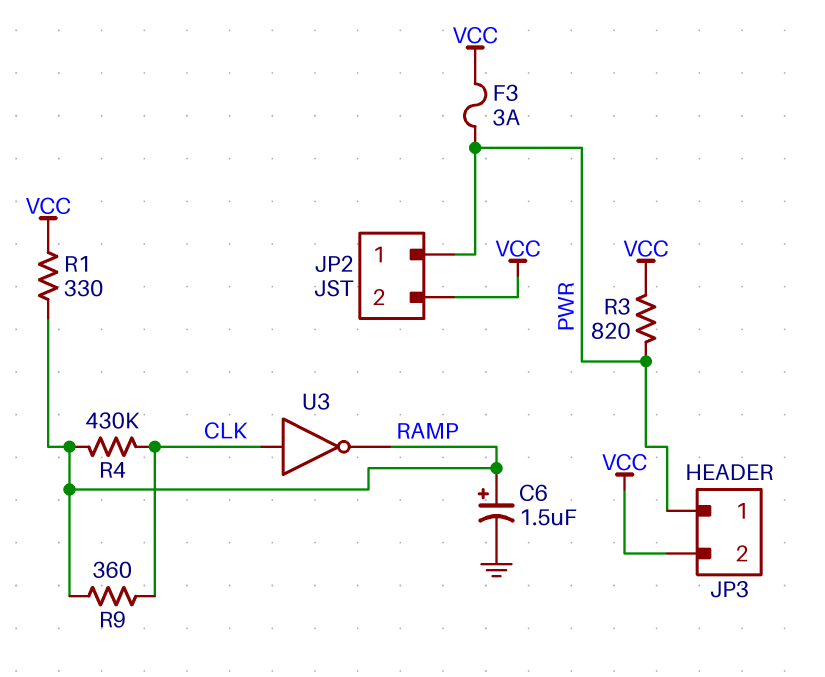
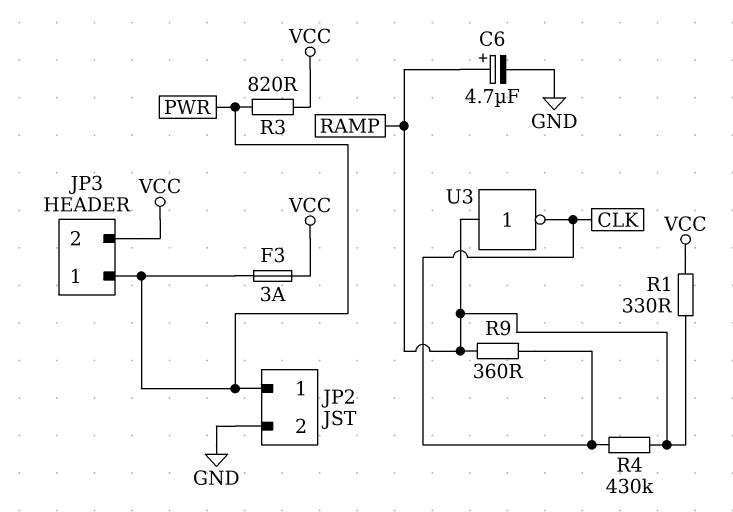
C6: 1.5uF (plus RAMP, minus GND) -> 4.7uF (plus RAMP, minus GND)
JP2 pin 2: VCC -> GND
U3: NOT (in CLK, out RAMP) -> NOT (in RAMP, out CLK)

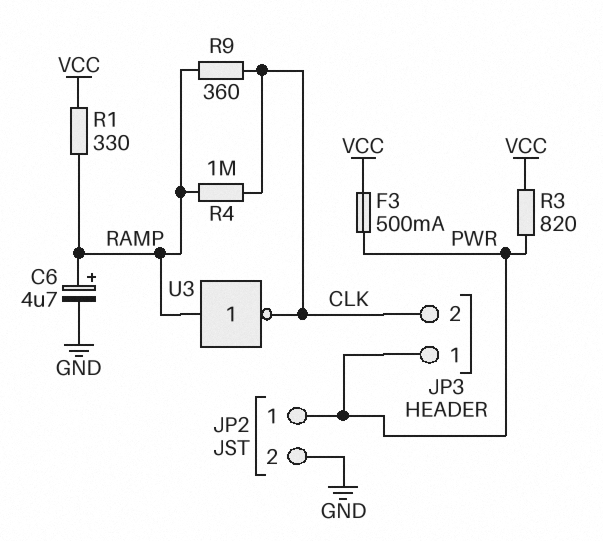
F3: 3A (PWR, VCC) -> 500mA (PWR, VCC)
JP3 pin 2: VCC -> CLK
R4: 430k (CLK, RAMP) -> 1M (CLK, RAMP)

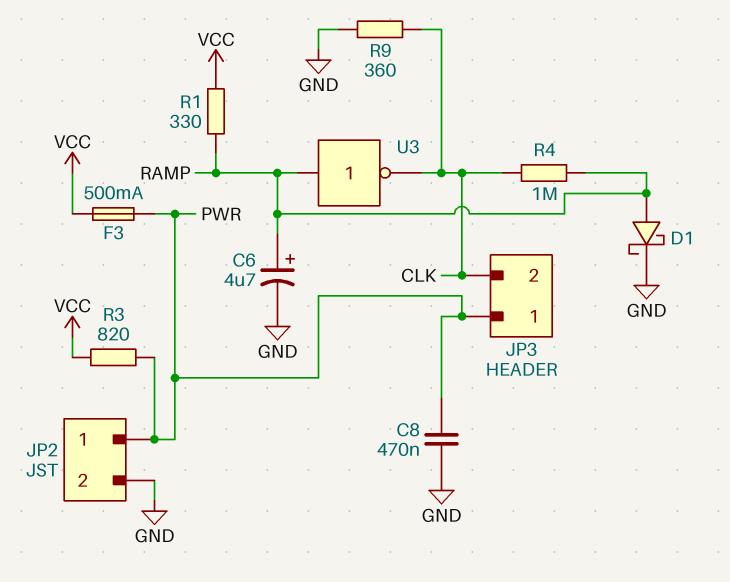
C8: none -> 470nF (GND, PWR)
D1: none -> schottky (A RAMP, K GND)
R9: 360 (CLK, RAMP) -> 360 (CLK, GND)

